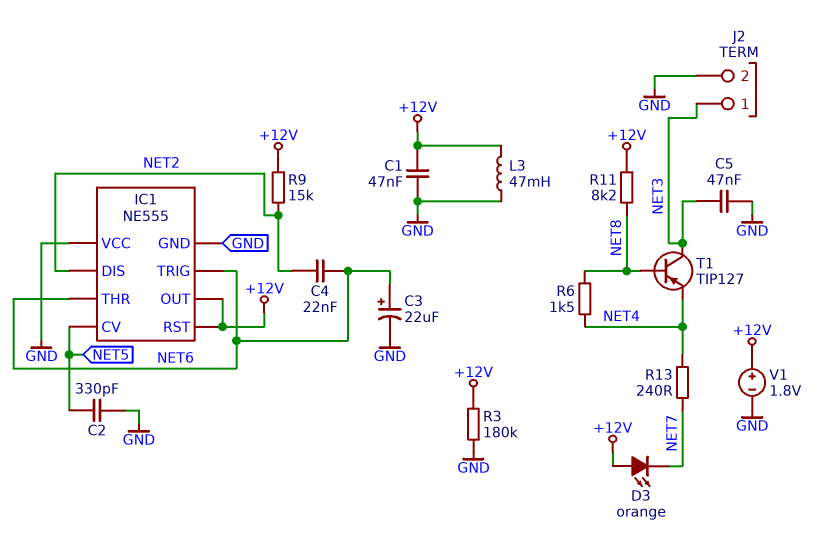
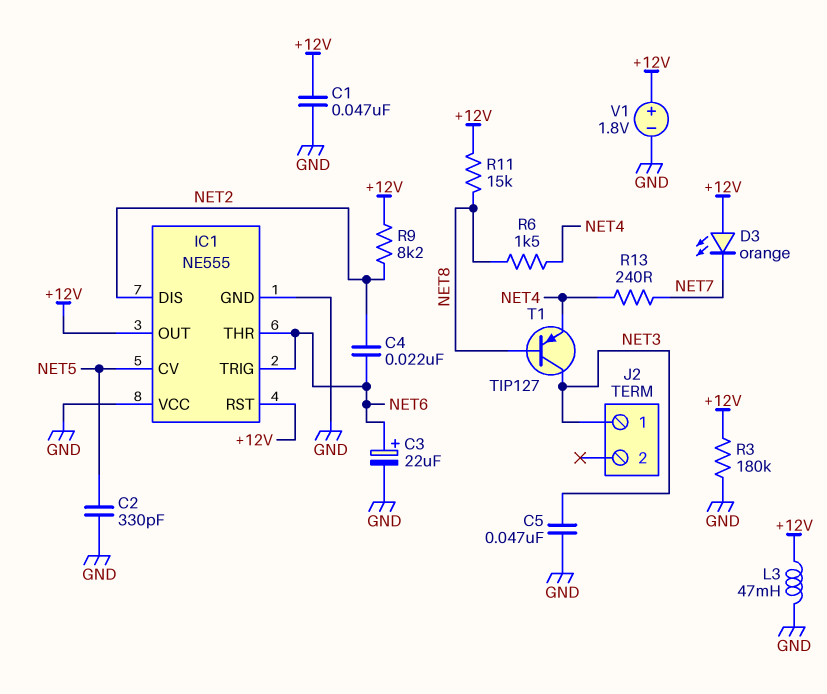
J2 pin 2: GND -> none
R9: 15k (+12V, NET2) -> 8.2k (+12V, NET2)
R11: 8.2k (+12V, NET8) -> 15k (+12V, NET8)

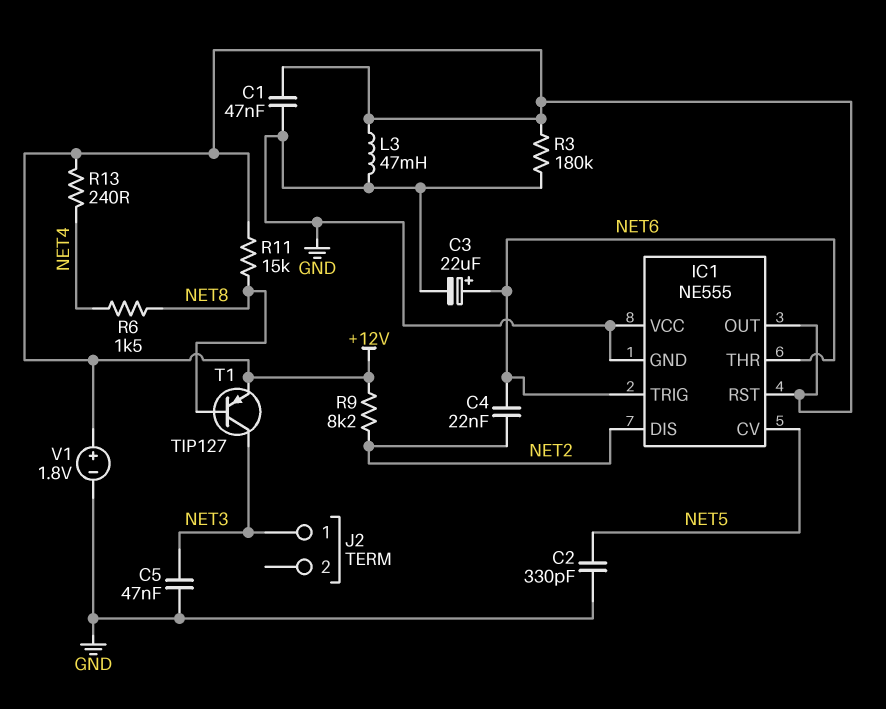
D3: LED orange (A +12V, K NET7) -> none
R13: 240 (NET4, NET7) -> 240 (+12V, NET4)
T1: PNP TIP127 (B NET8, C NET3, E NET4) -> PNP TIP127 (B NET8, C NET3, E +12V)

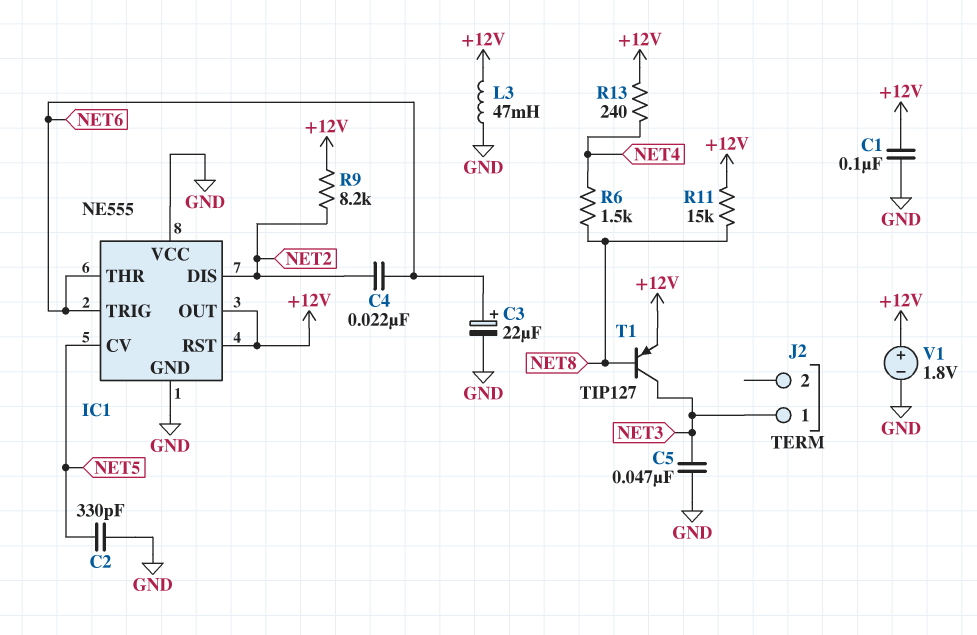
C1: 47nF (+12V, GND) -> 100nF (+12V, GND)
R3: 180k (+12V, GND) -> none

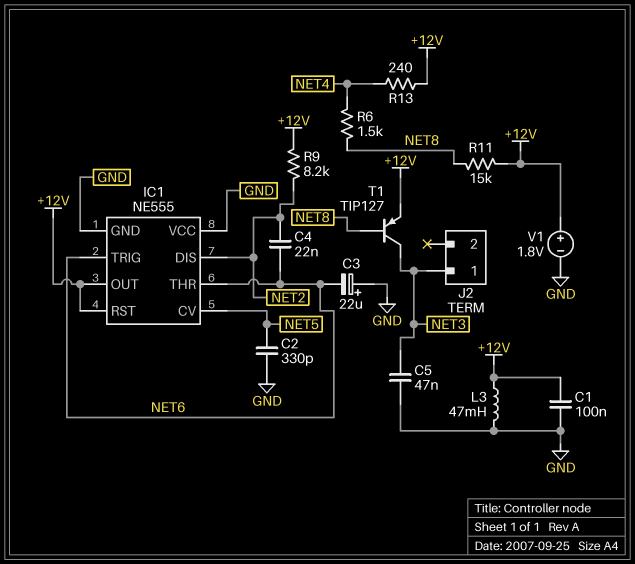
C3: 22uF (plus NET6, minus GND) -> 22uF (plus GND, minus NET6)

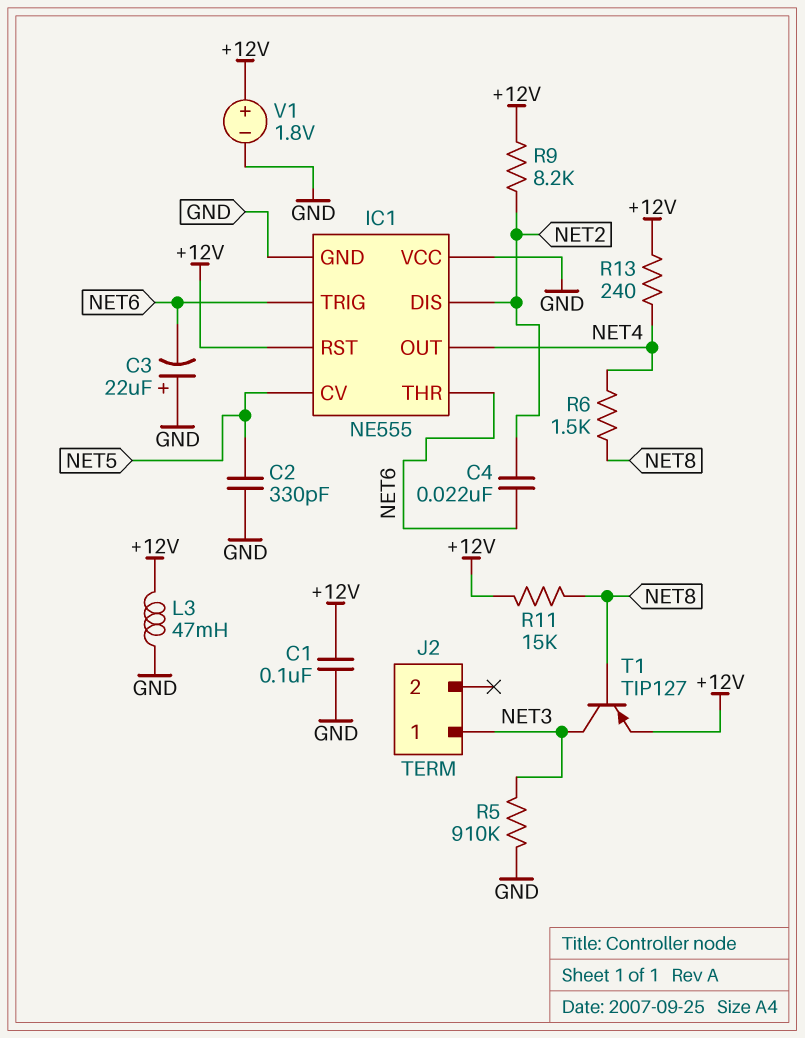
C5: 47nF (GND, NET3) -> none
IC1 pin OUT: +12V -> NET4
R5: none -> 910k (GND, NET3)

